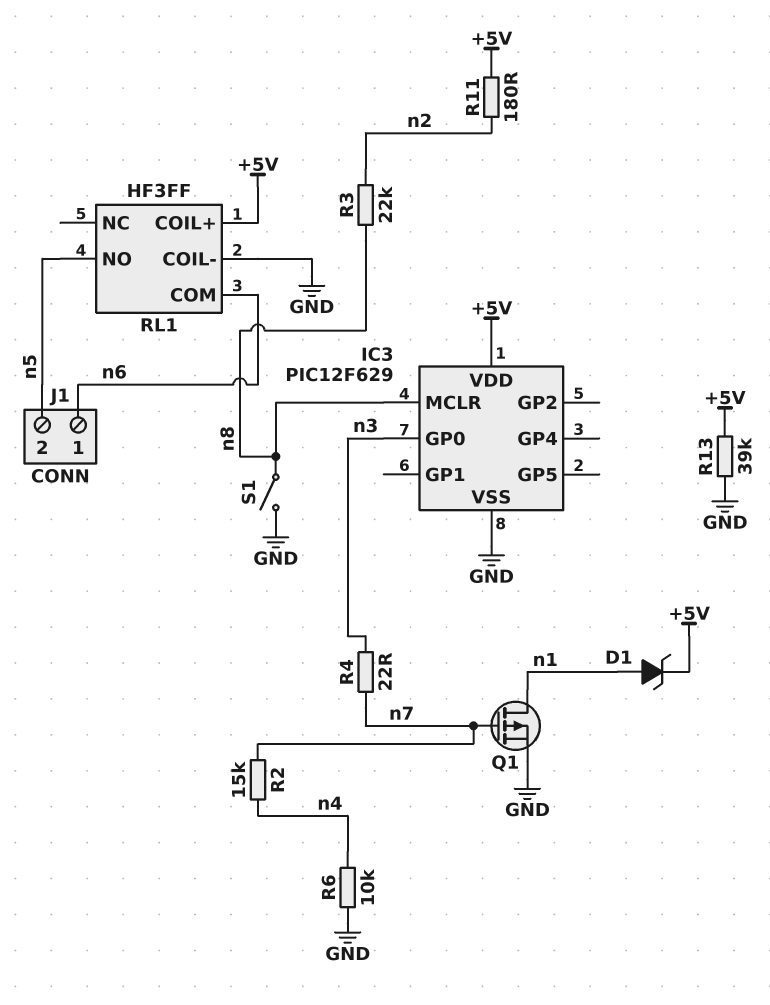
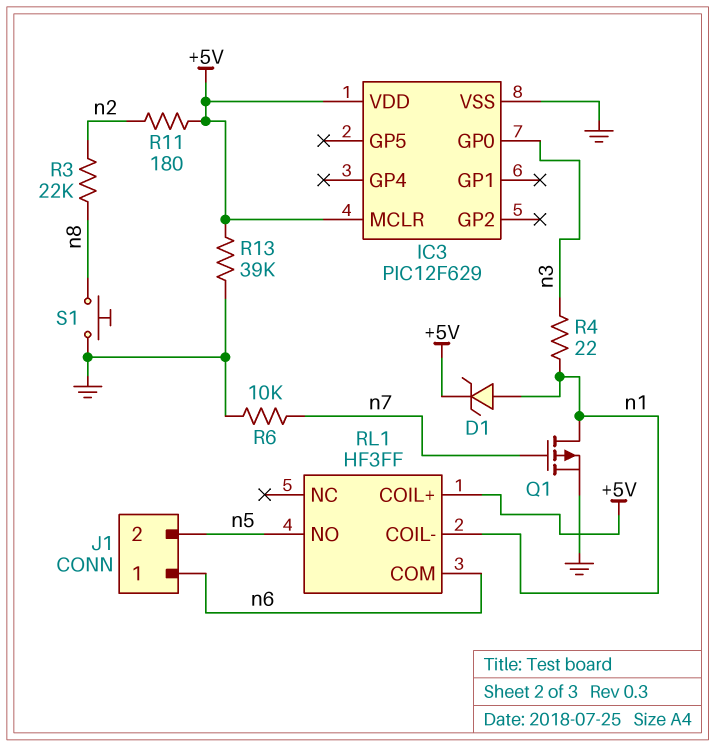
IC3 pin MCLR: n8 -> +5V
R2: 15k (n4, n7) -> none
R4: 22 (n3, n7) -> 22 (n1, n3)
R6: 10k (GND, n4) -> 10k (GND, n7)
RL1 pin COIL-: GND -> n1
S1: switch (GND, n8) -> button (GND, n8)

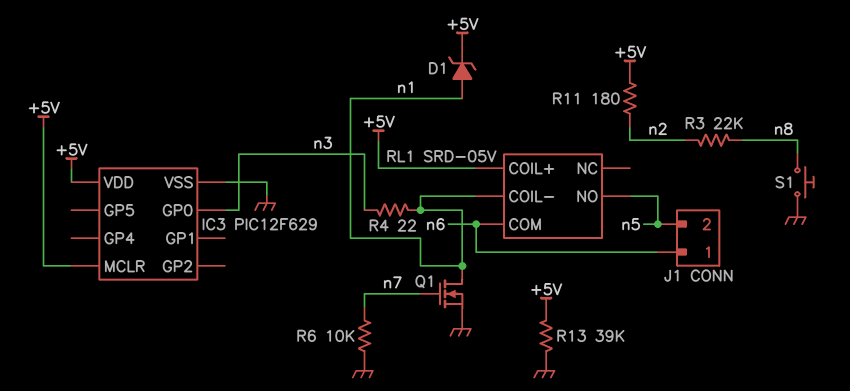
Q1: PMOS (G n7, D n1, S GND) -> NMOS (G n7, D n1, S GND)
RL1: HF3FF -> SRD-05V

